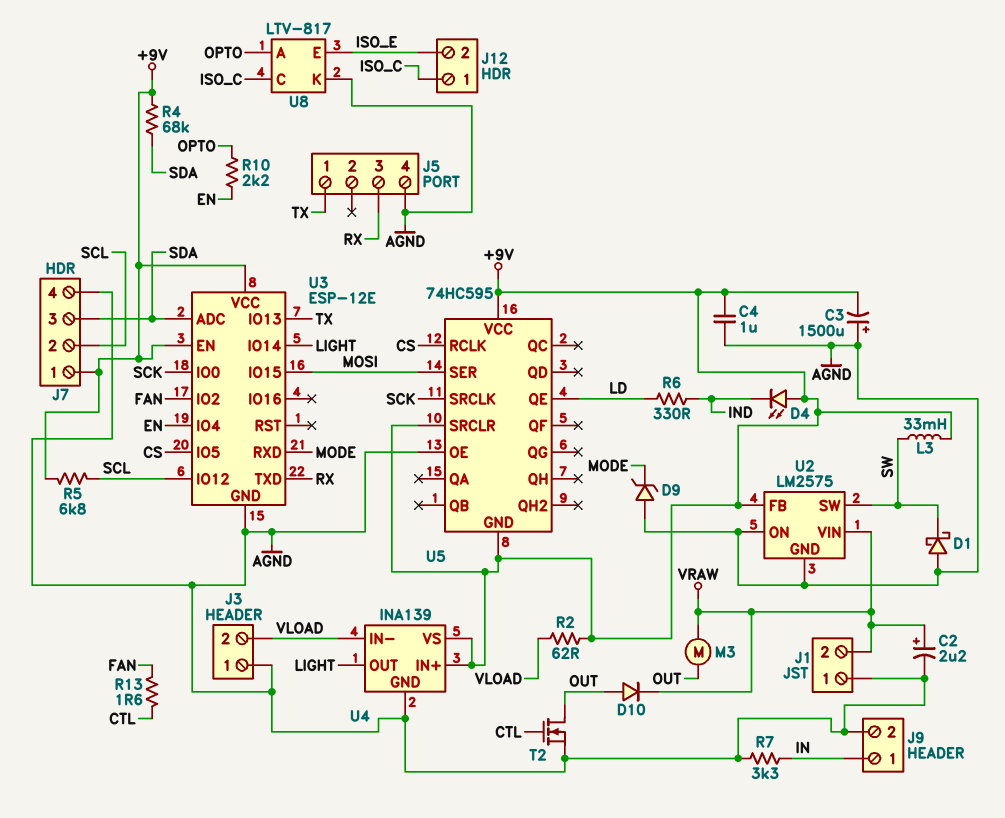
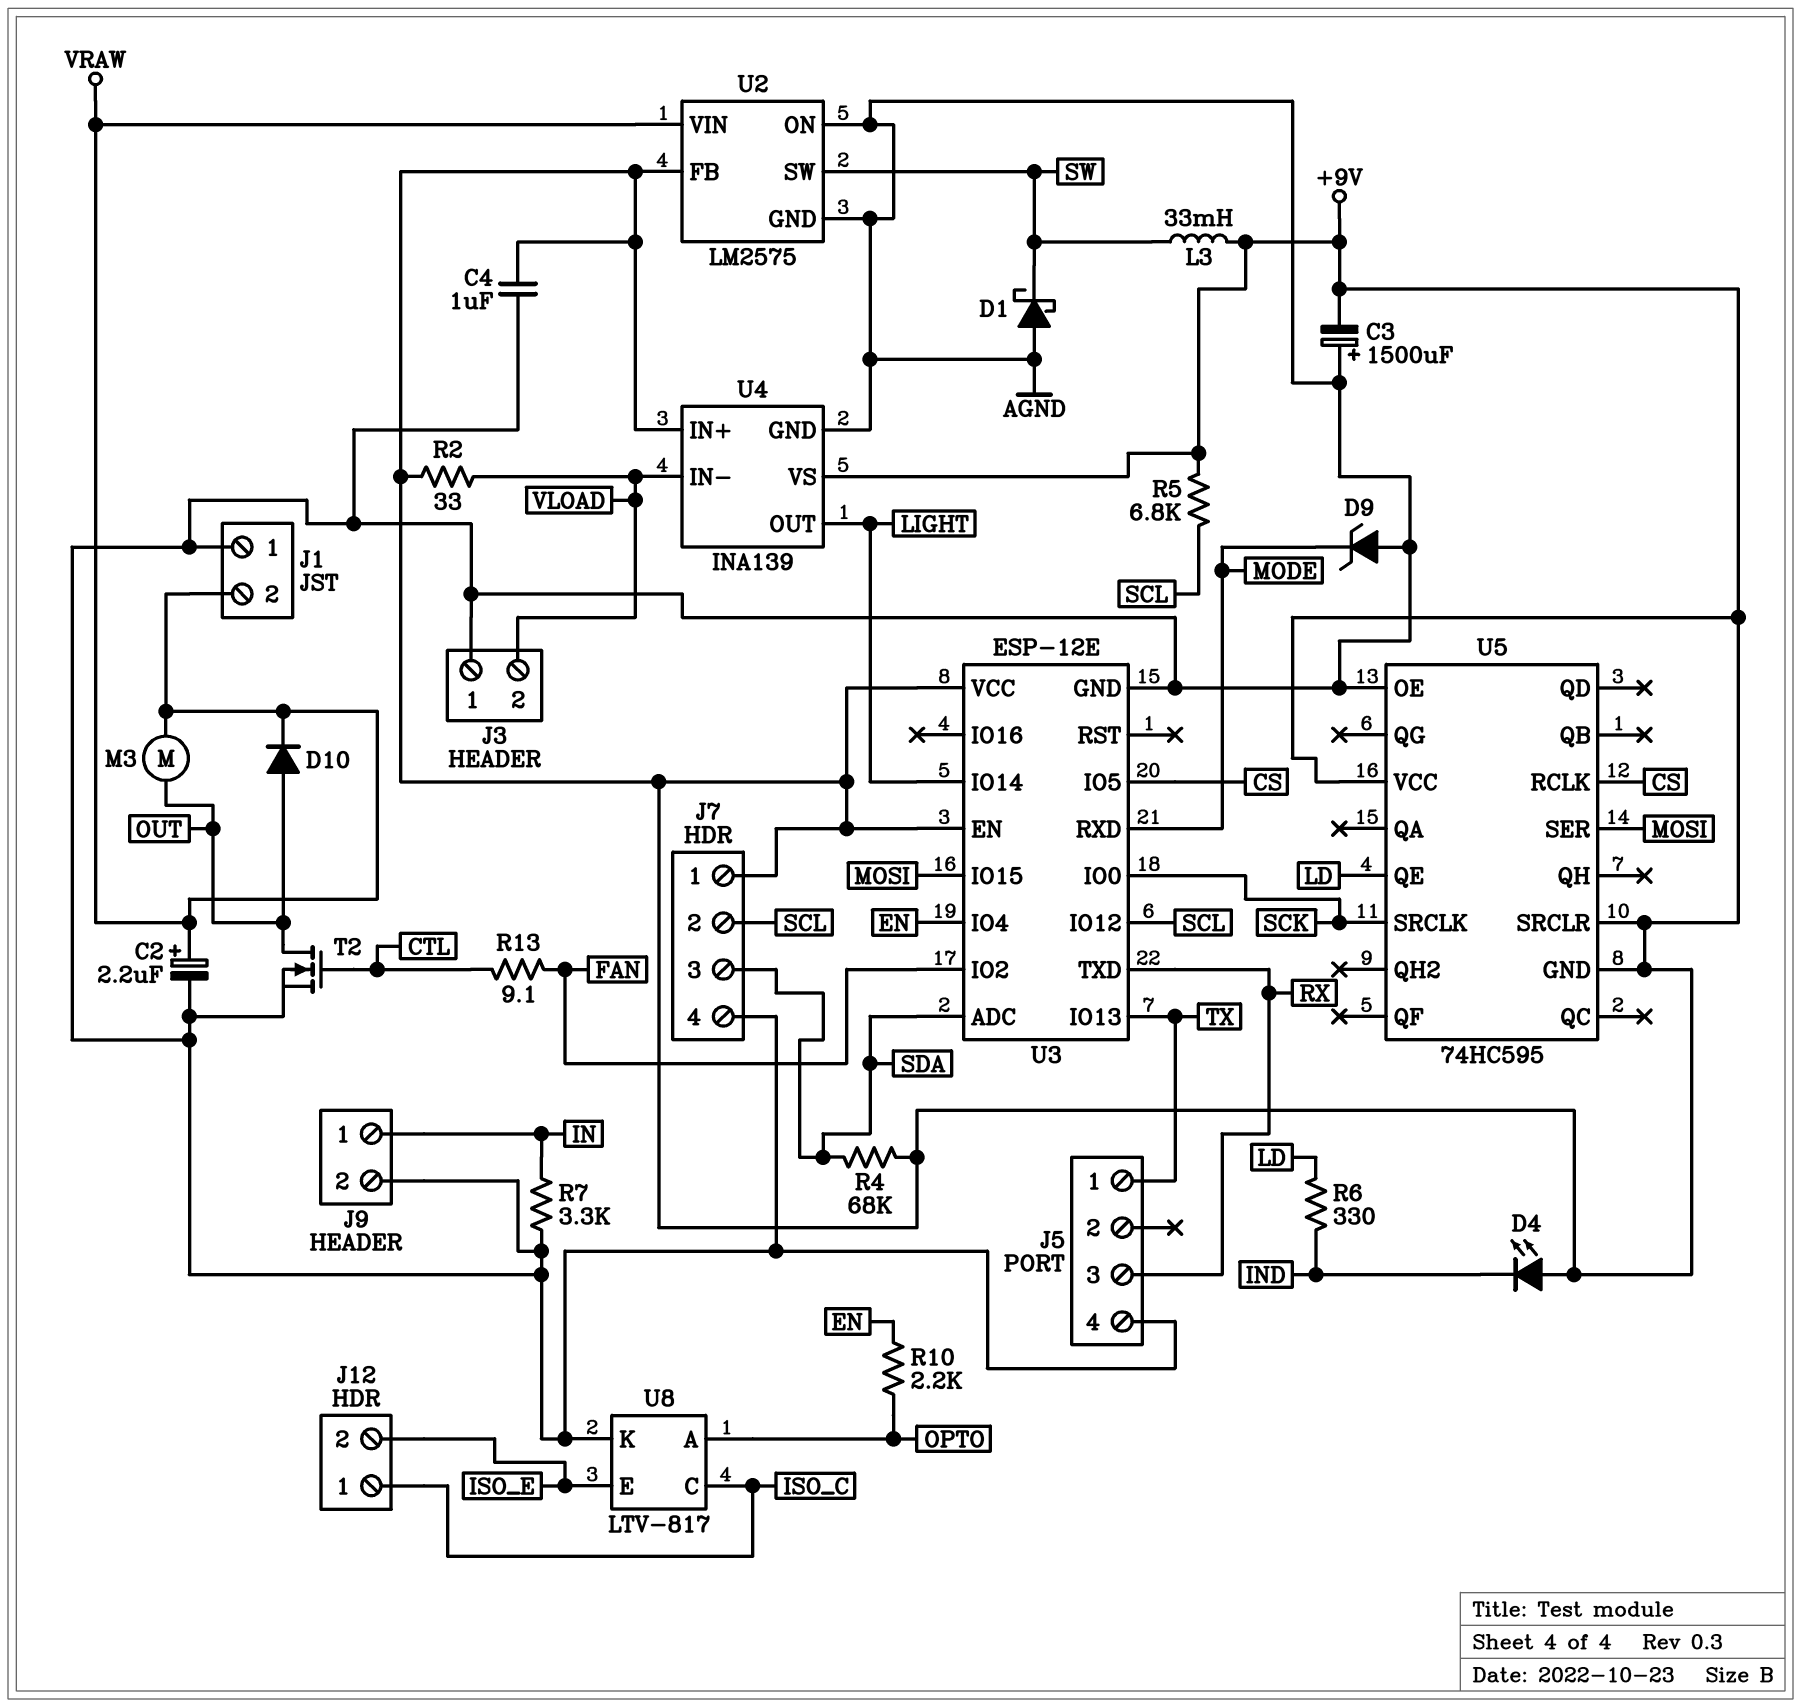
R2: 62 (+9V, VLOAD) -> 33 (+9V, VLOAD)
R13: 1.6 (CTL, FAN) -> 9.1 (CTL, FAN)

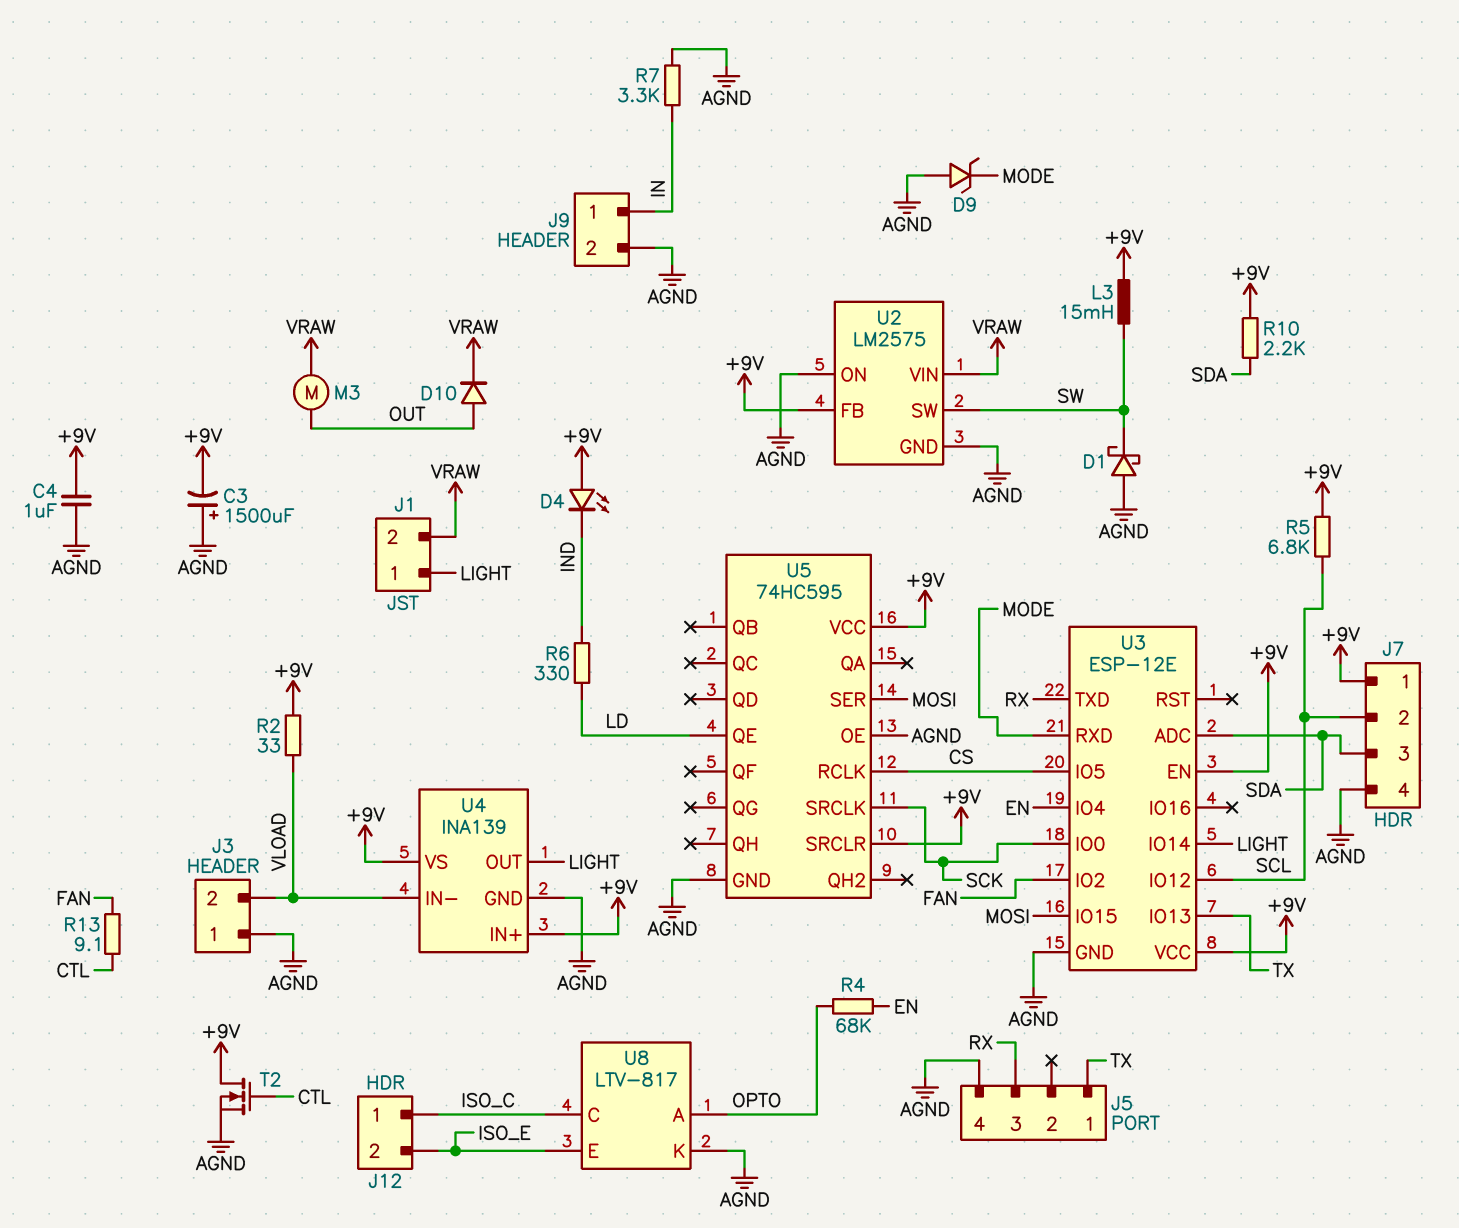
C2: 2.2uF (plus VRAW, minus AGND) -> none
J1 pin 1: AGND -> LIGHT
L3: 33mH (+9V, SW) -> 15mH (+9V, SW)
R4: 68k (+9V, SDA) -> 68k (EN, OPTO)
R10: 2.2k (EN, OPTO) -> 2.2k (+9V, SDA)
T2: NMOS (G CTL, D OUT, S AGND) -> NMOS (G CTL, D +9V, S AGND)
U5 pin GND: +9V -> AGND

